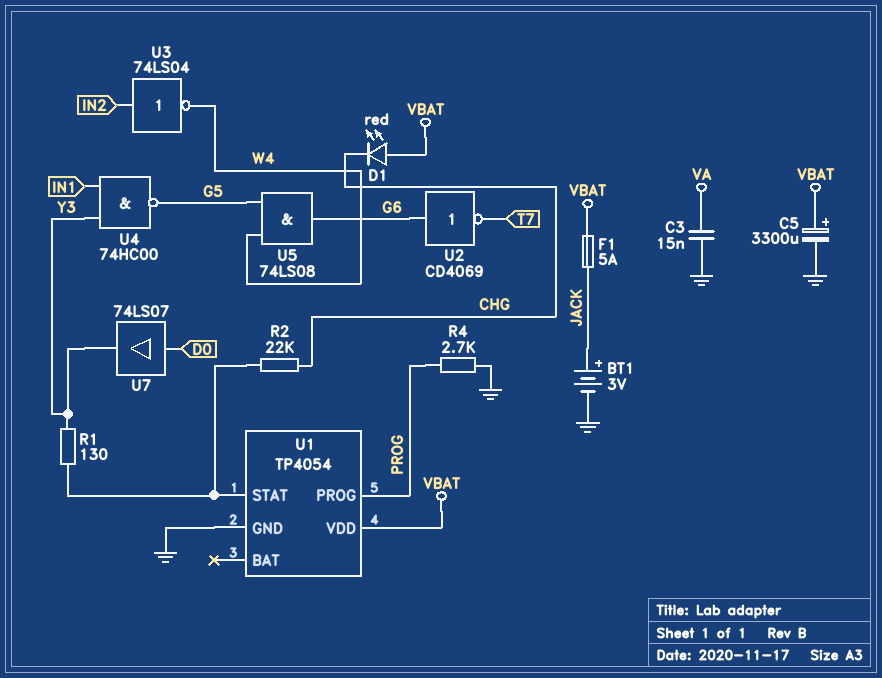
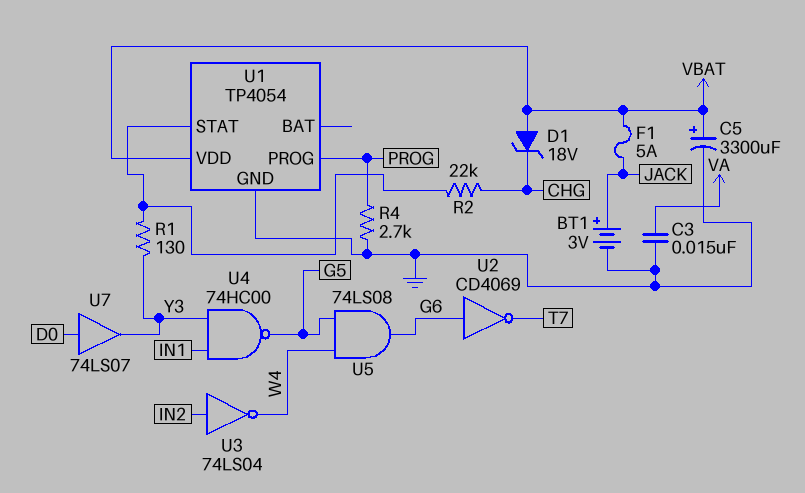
D1: LED red (A VBAT, K CHG) -> zener 18V (A VBAT, K CHG)

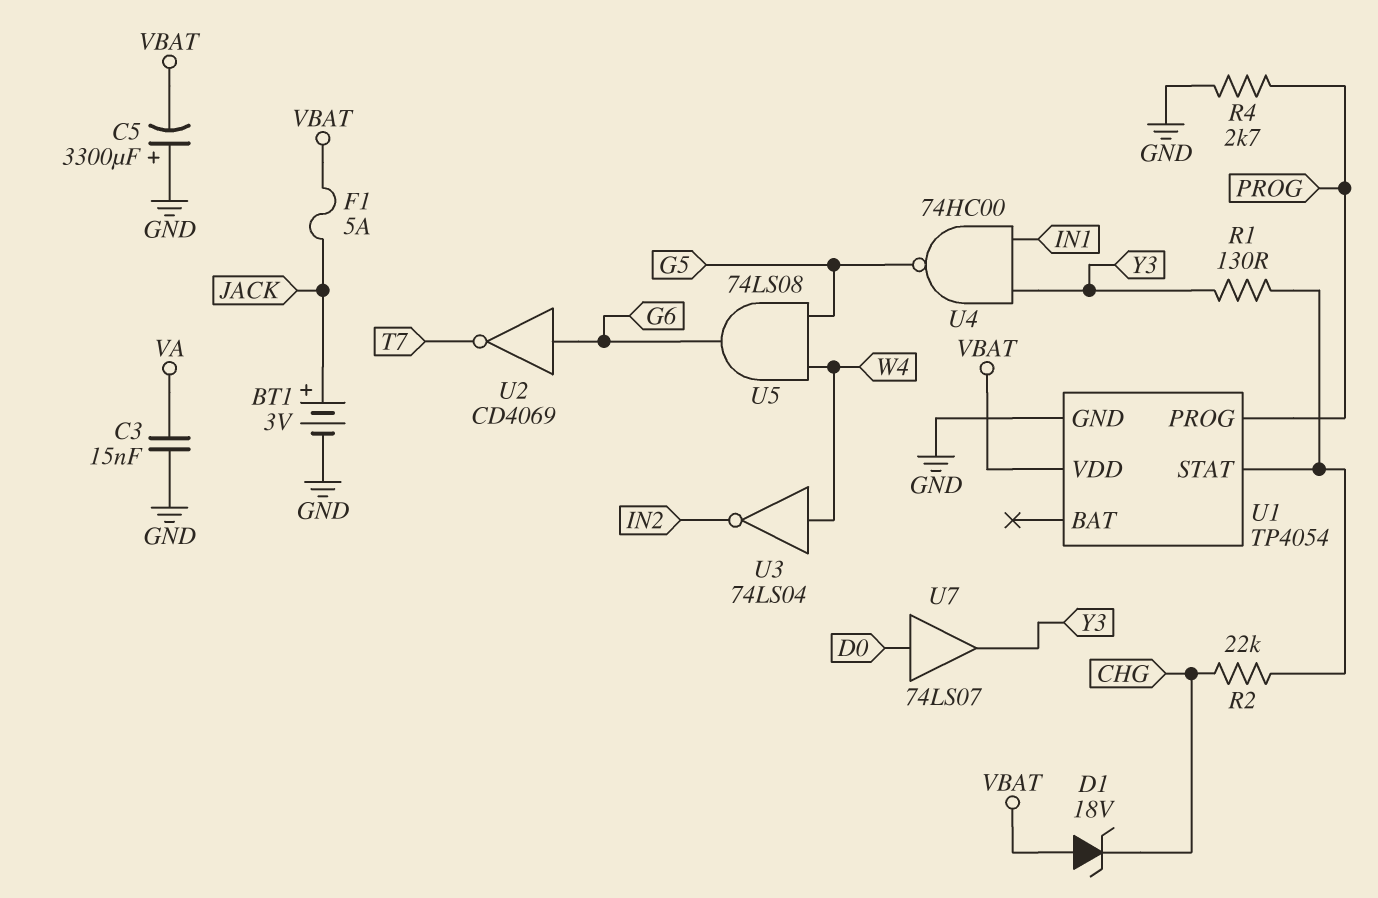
C5: 3300uF (plus VBAT, minus GND) -> 3300uF (plus GND, minus VBAT)
U3: NOT 74LS04 (in IN2, out W4) -> NOT 74LS04 (in W4, out IN2)

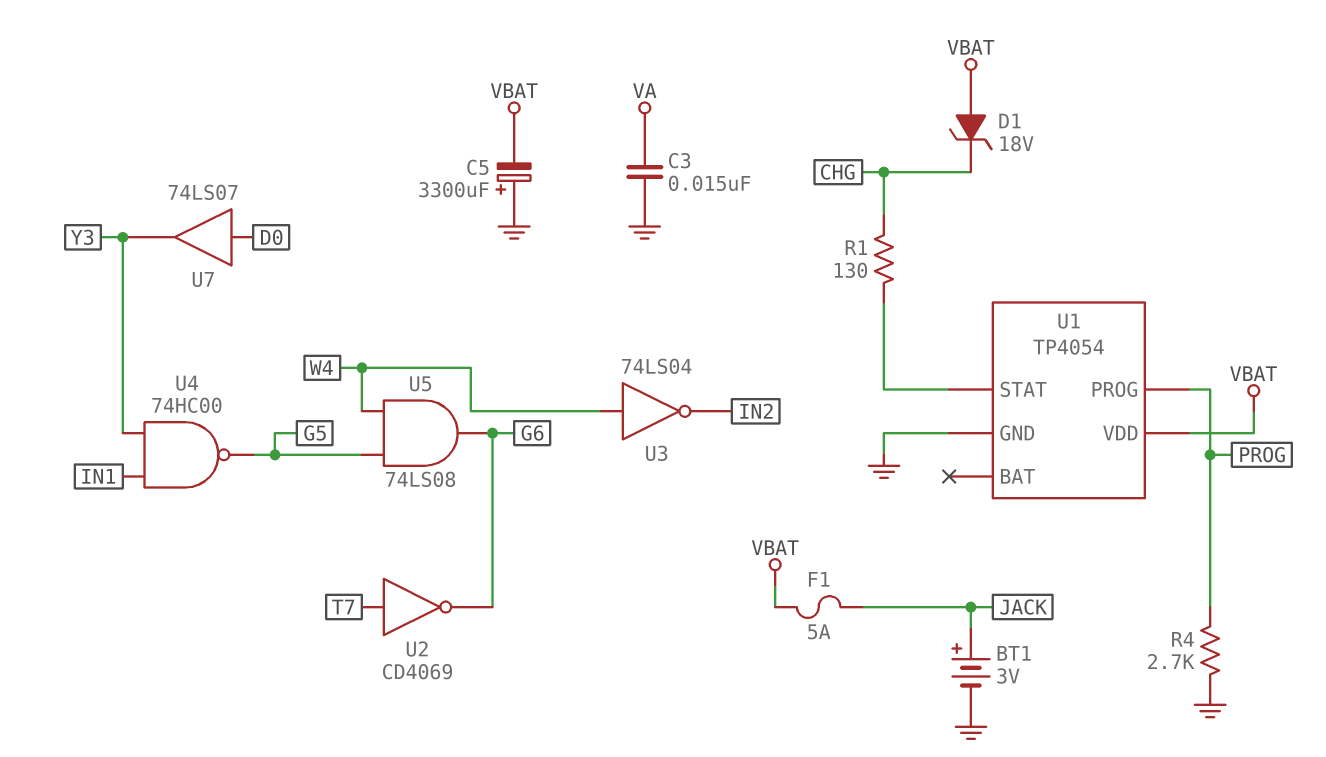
R1: 130 (U1/STAT, Y3) -> 130 (CHG, U1/STAT)
R2: 22k (CHG, U1/STAT) -> none
U2: NOT CD4069 (in G6, out T7) -> NOT CD4069 (in T7, out G6)

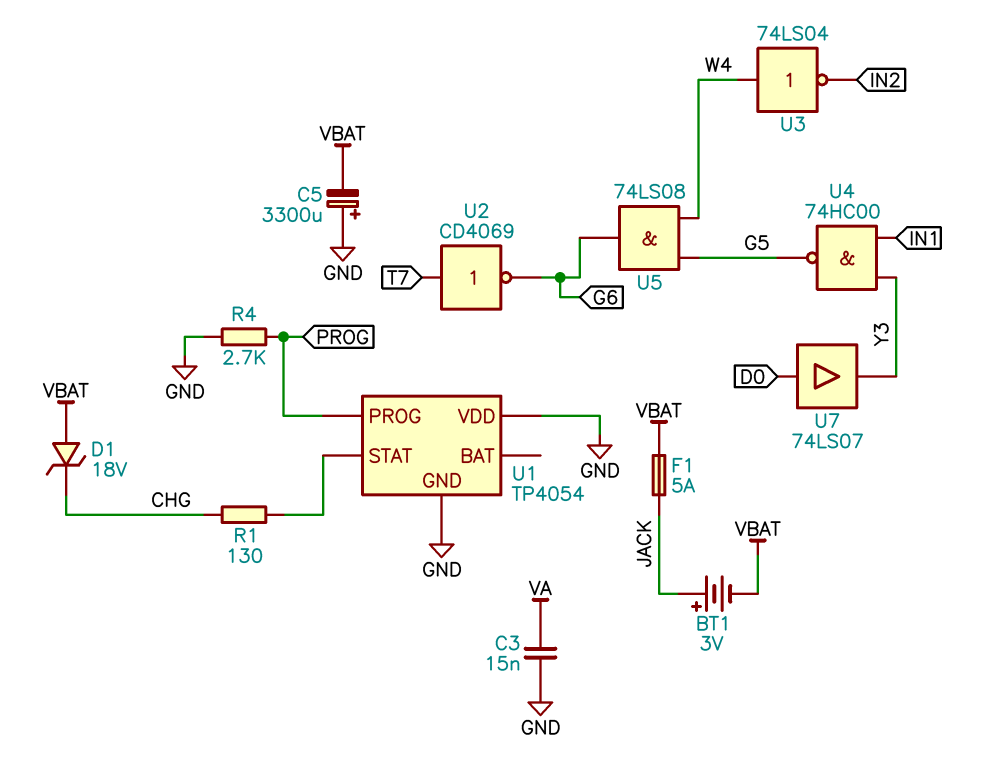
BT1: 3V (plus JACK, minus GND) -> 3V (plus JACK, minus VBAT)
U1 pin VDD: VBAT -> GND

